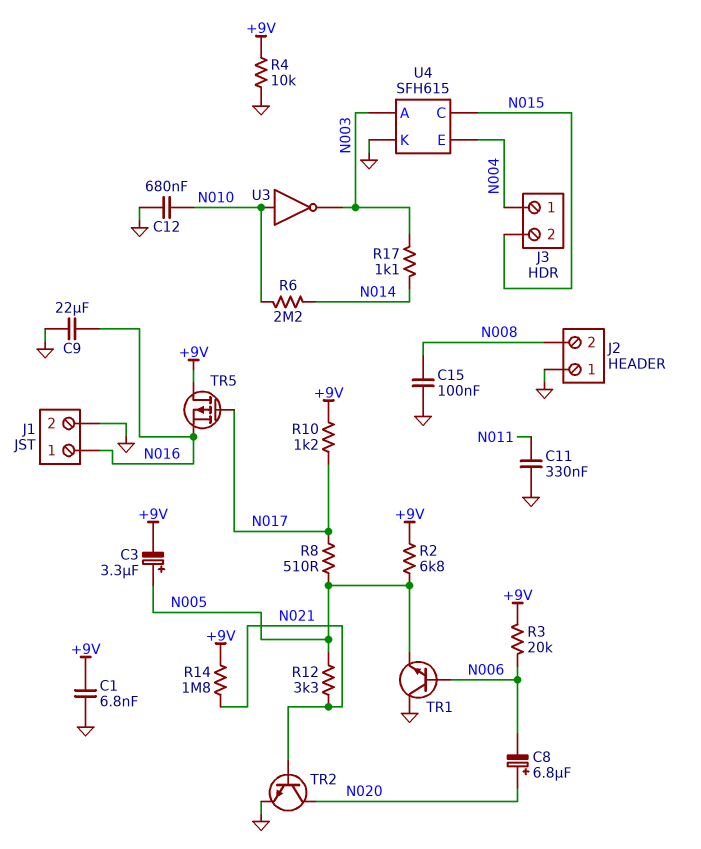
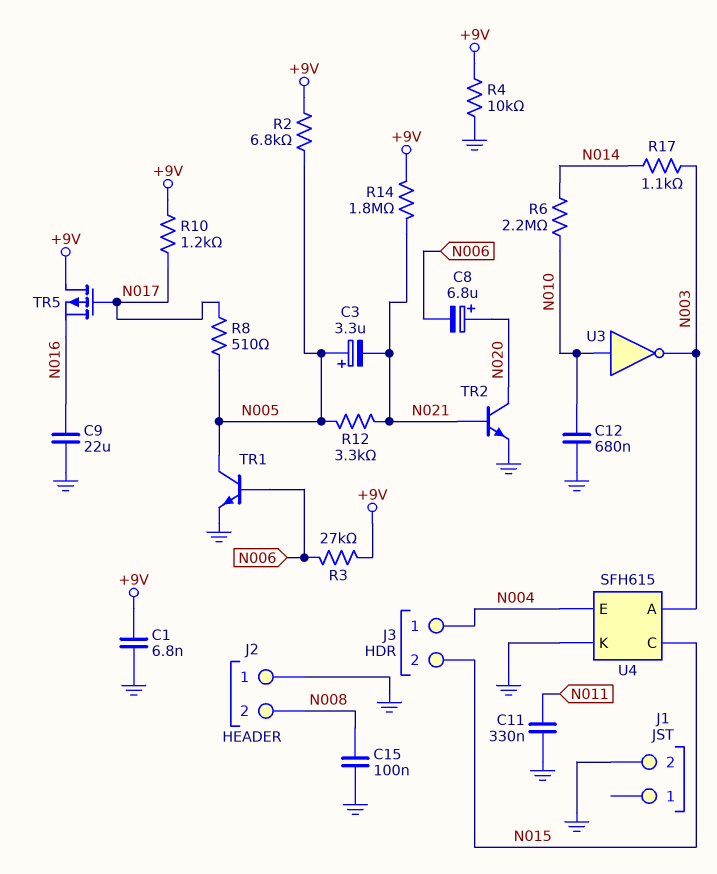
C3: 3.3uF (plus N005, minus +9V) -> 3.3uF (plus N005, minus N021)
J1 pin 1: N016 -> none
R3: 20k (+9V, N006) -> 27k (+9V, N006)
TR1: NPN (B N006, C GND, E N005) -> NPN (B N006, C N005, E GND)

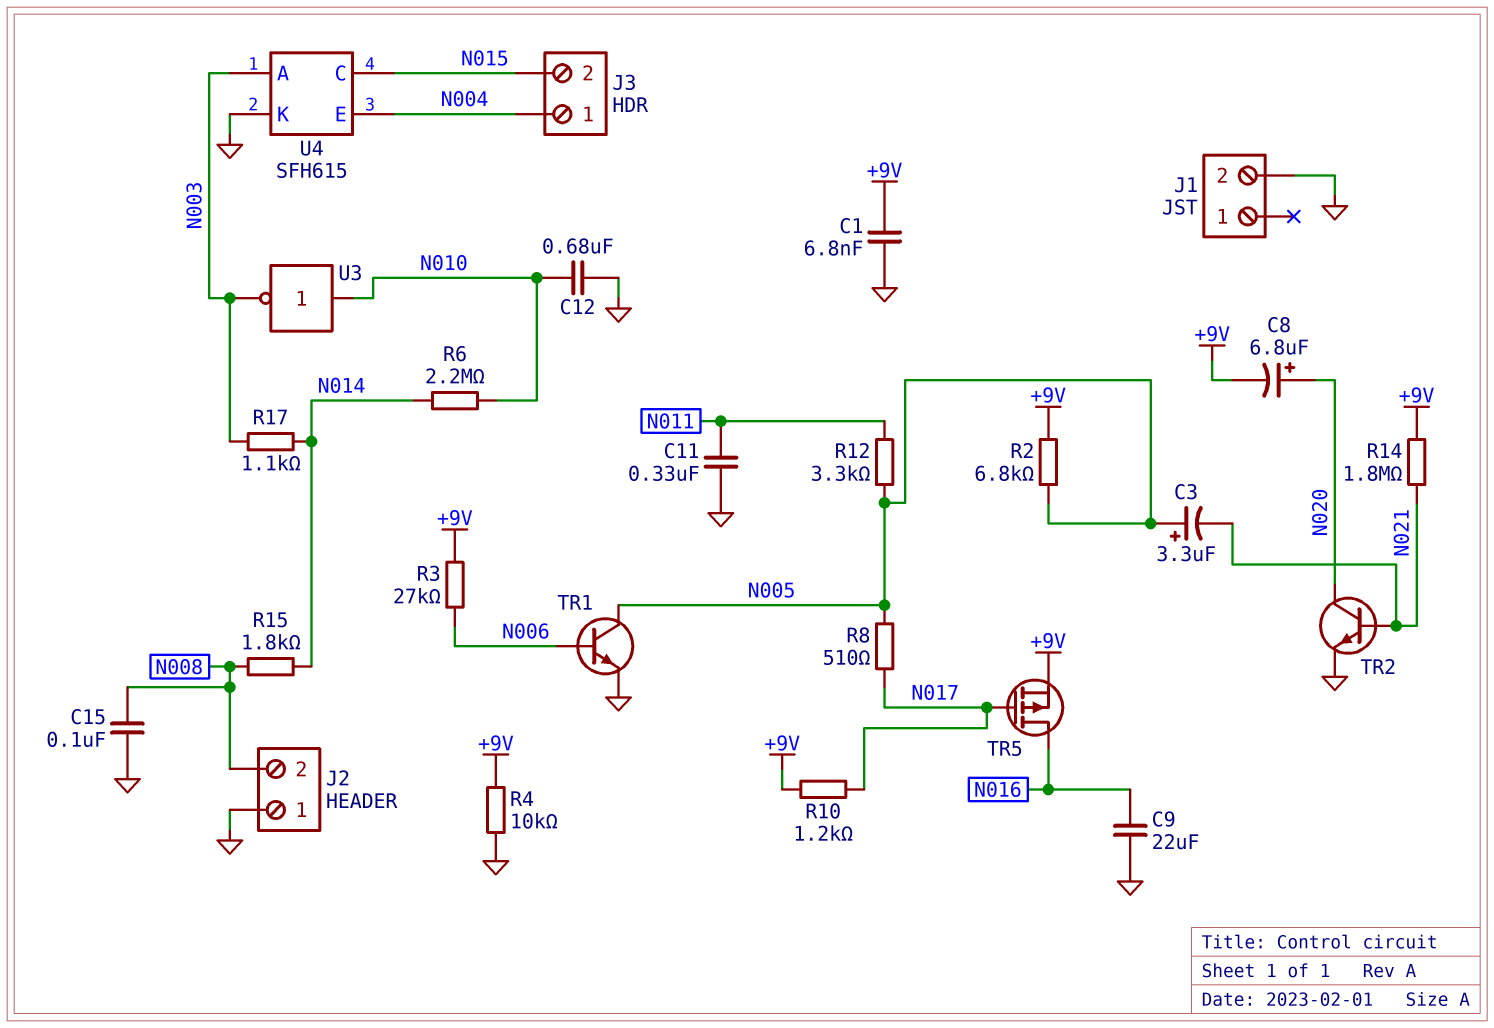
C8: 6.8uF (plus N020, minus N006) -> 6.8uF (plus N020, minus +9V)
R12: 3.3k (N005, N021) -> 3.3k (N005, N011)
R15: none -> 1.8k (N008, N014)
TR5: PMOS (G N017, D +9V, S N016) -> PMOS (G N017, D N016, S +9V)

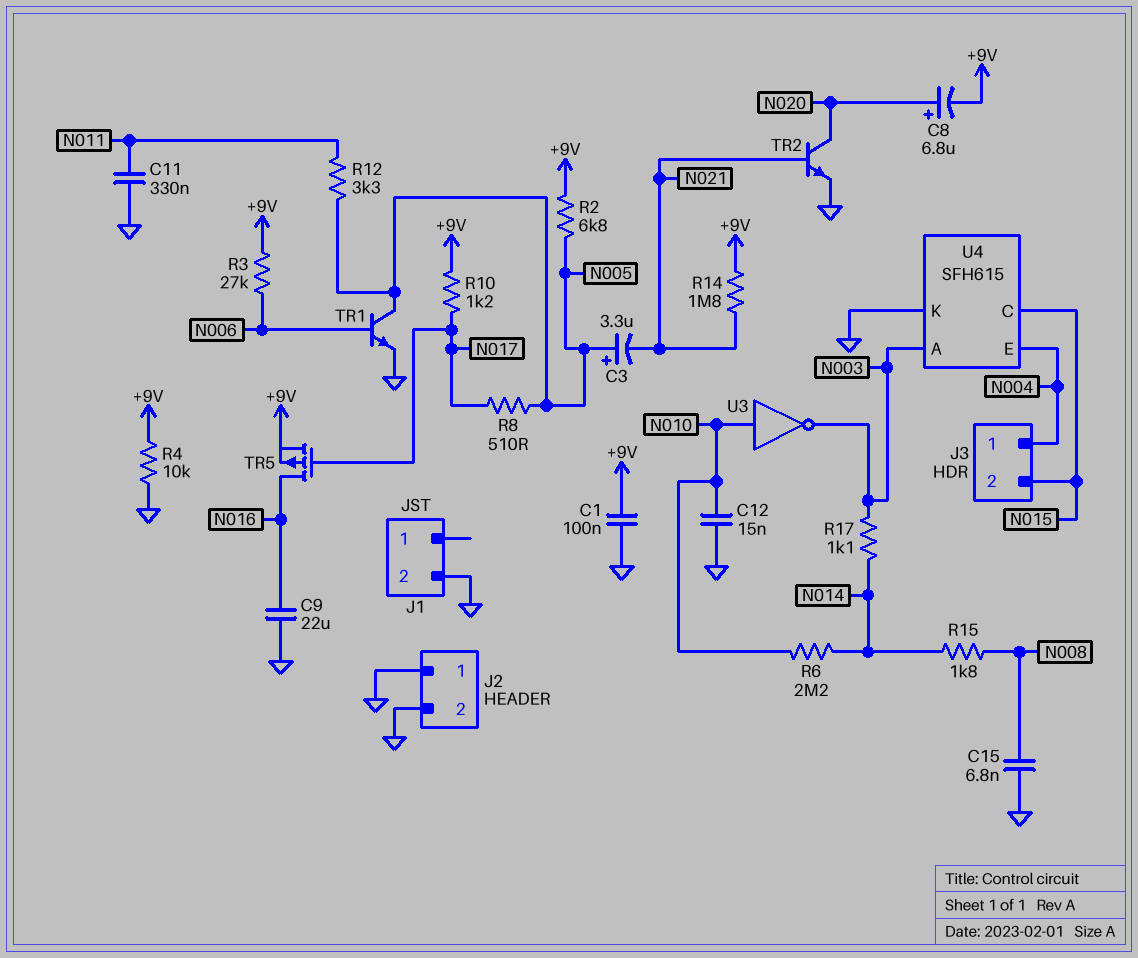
C1: 6.8nF (+9V, GND) -> 100nF (+9V, GND)
C12: 680nF (GND, N010) -> 15nF (GND, N010)
C15: 100nF (GND, N008) -> 6.8nF (GND, N008)
J2 pin 2: N008 -> GND

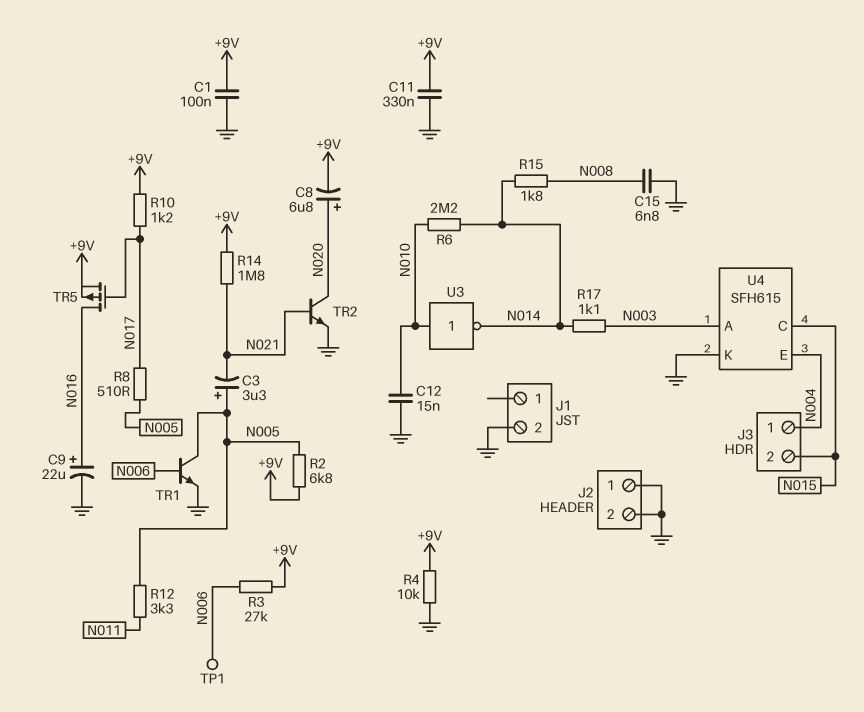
C9: 22uF (GND, N016) -> 22uF (plus N016, minus GND)
C11: 330nF (GND, N011) -> 330nF (+9V, GND)
TP1: none -> test point (N006)
U3: NOT (in N010, out N003) -> NOT (in N010, out N014)

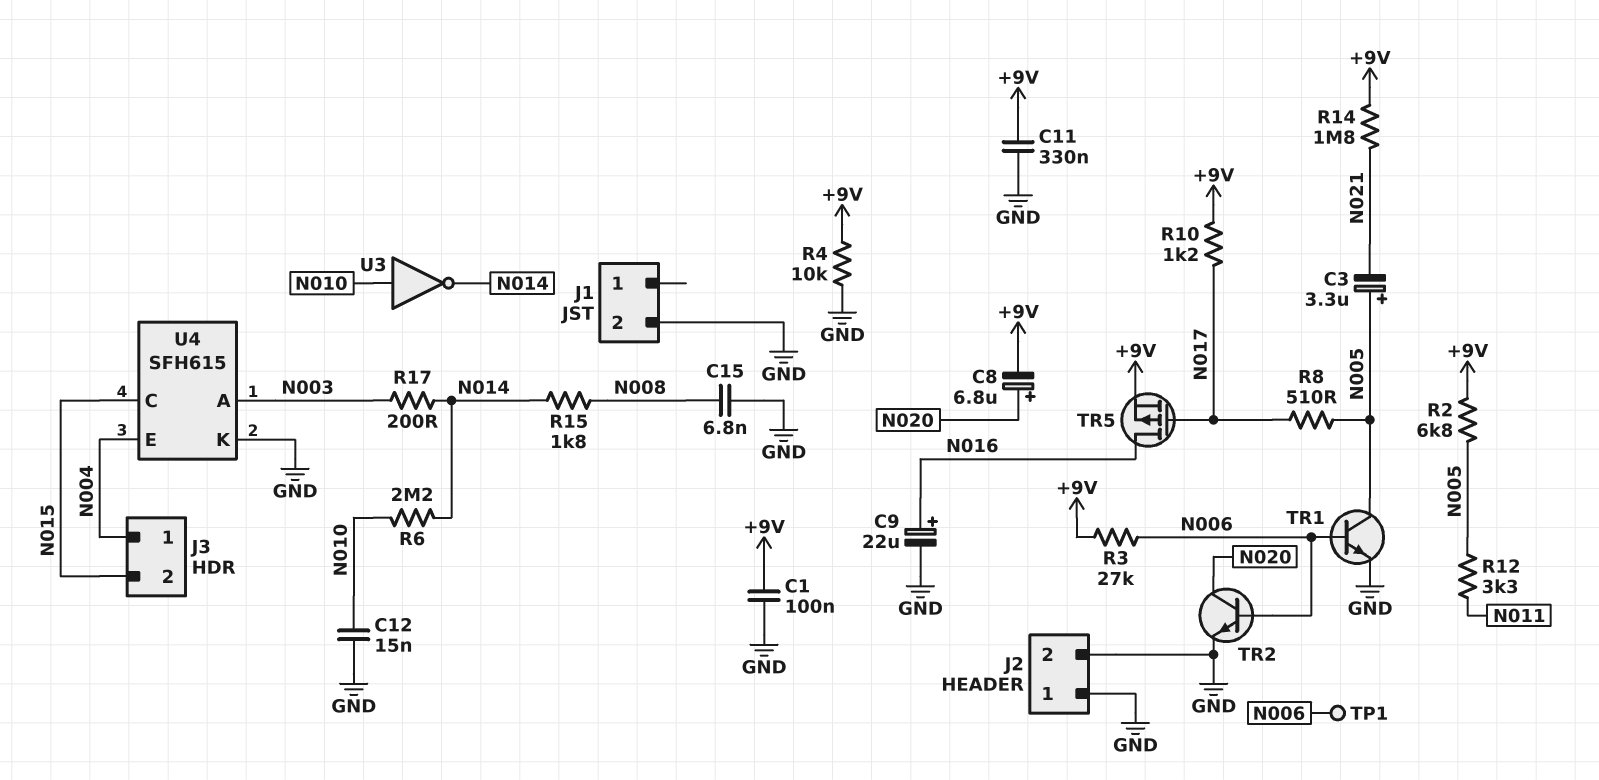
R17: 1.1k (N003, N014) -> 200 (N003, N014)
TR2: NPN (B N021, C N020, E GND) -> NPN (B N006, C N020, E GND)

